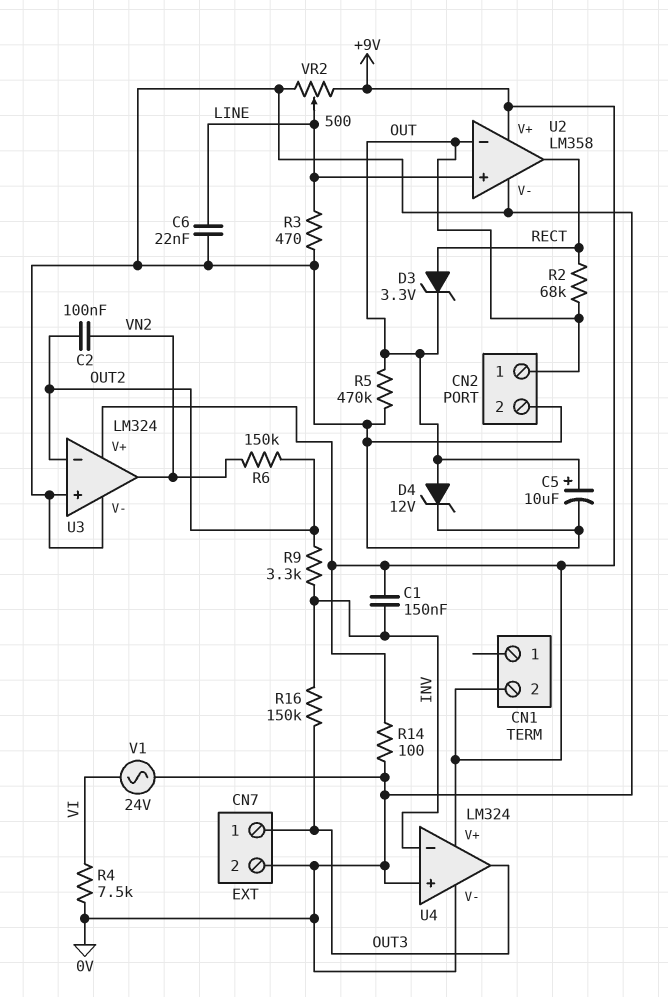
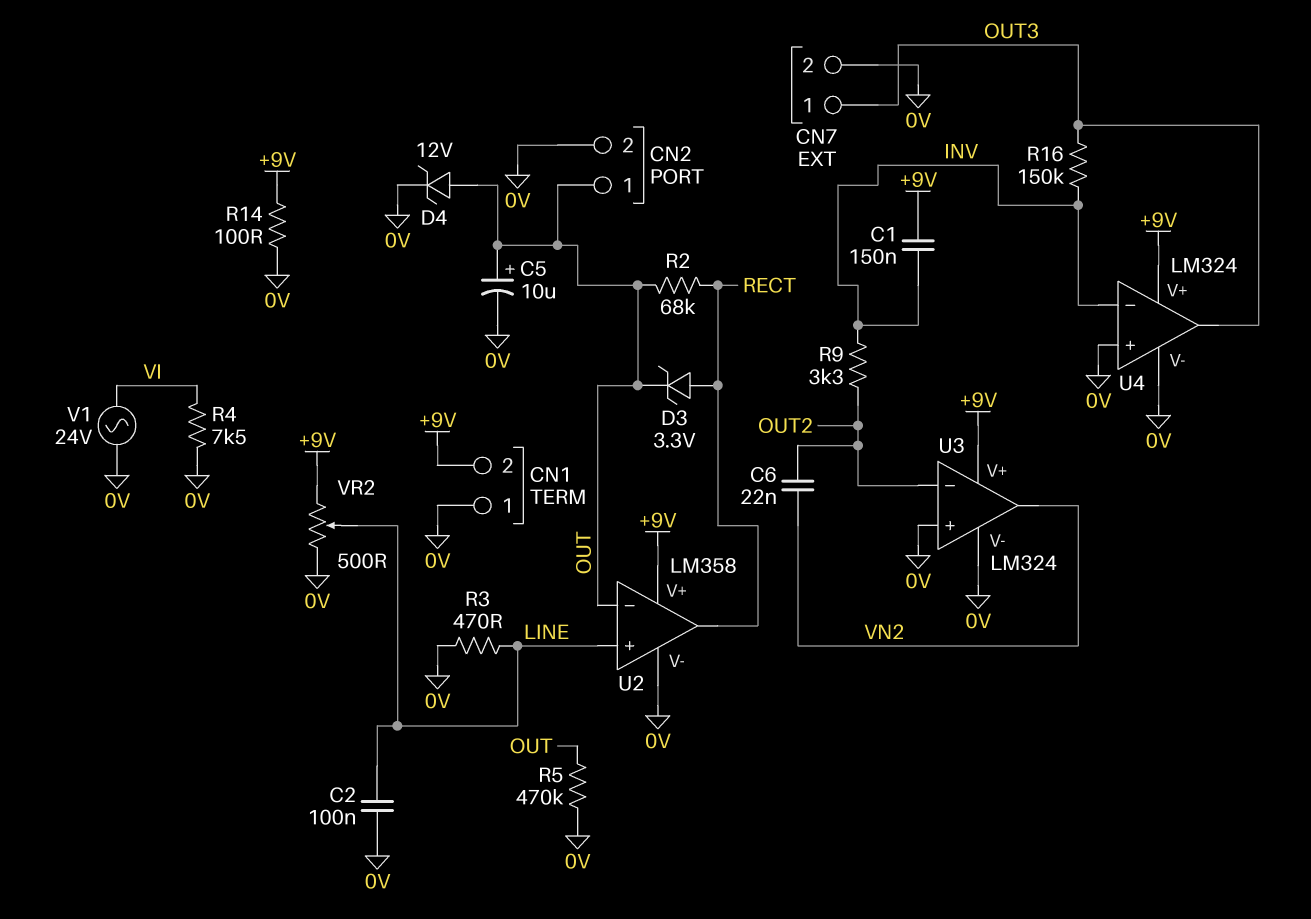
C2: 100nF (OUT2, VN2) -> 100nF (0V, LINE)
C6: 22nF (0V, LINE) -> 22nF (OUT2, VN2)
CN1 pin 1: none -> 0V
R6: 150k (OUT2, VN2) -> none

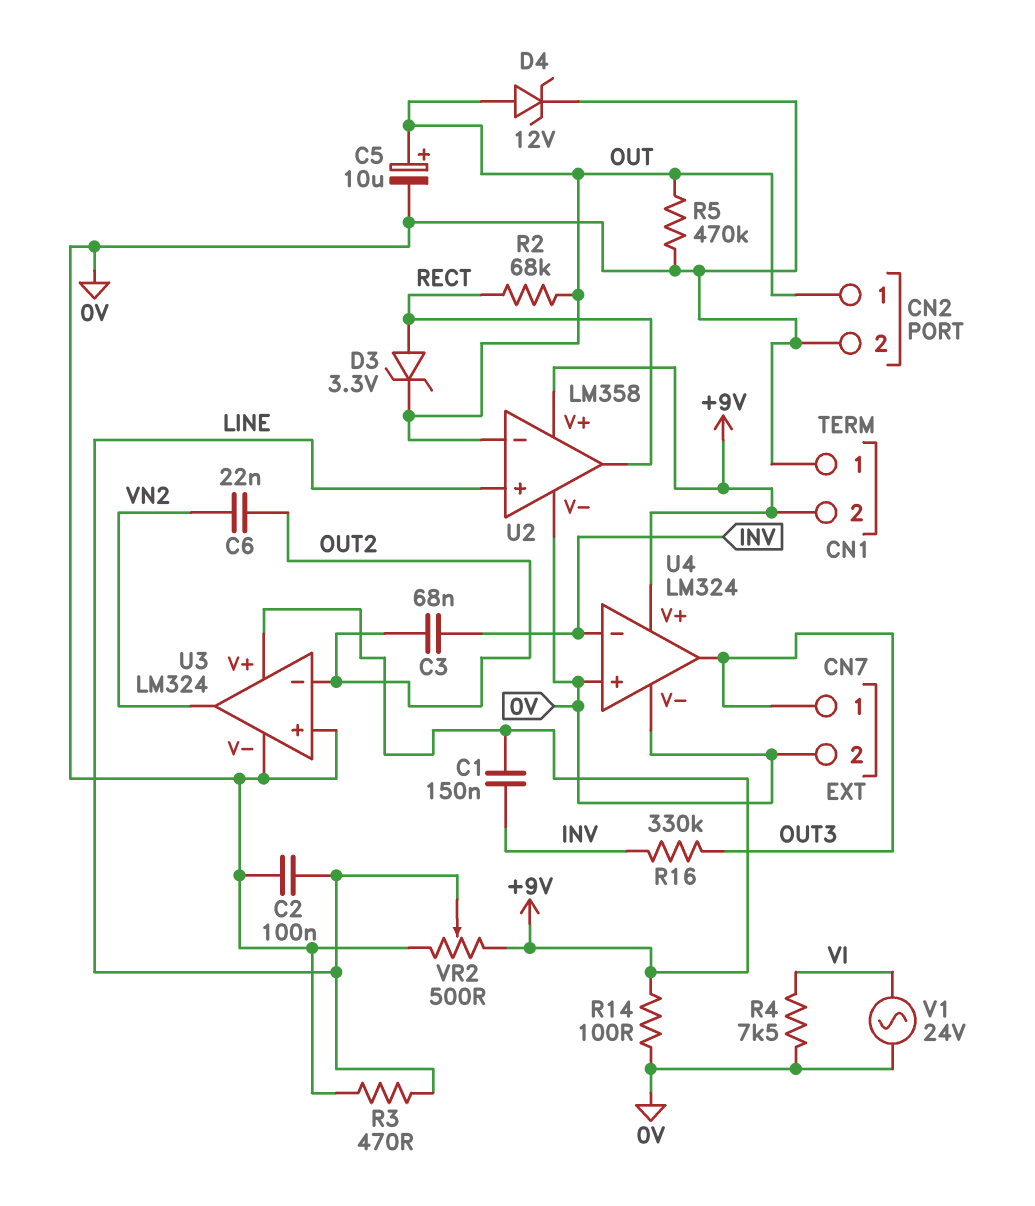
C3: none -> 68nF (INV, OUT2)
R9: 3.3k (INV, OUT2) -> none
R16: 150k (INV, OUT3) -> 330k (INV, OUT3)

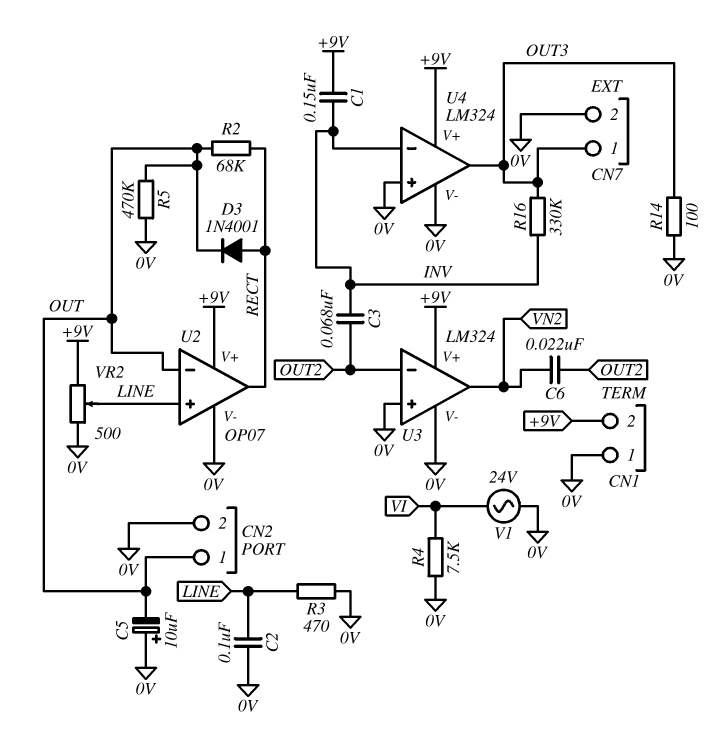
C5: 10uF (plus OUT, minus 0V) -> 10uF (plus 0V, minus OUT)
D3: zener 3.3V (A RECT, K OUT) -> diode 1N4001 (A RECT, K OUT)
D4: zener 12V (A OUT, K 0V) -> none
R14: 100 (+9V, 0V) -> 100 (0V, OUT3)
U2: LM358 -> OP07

